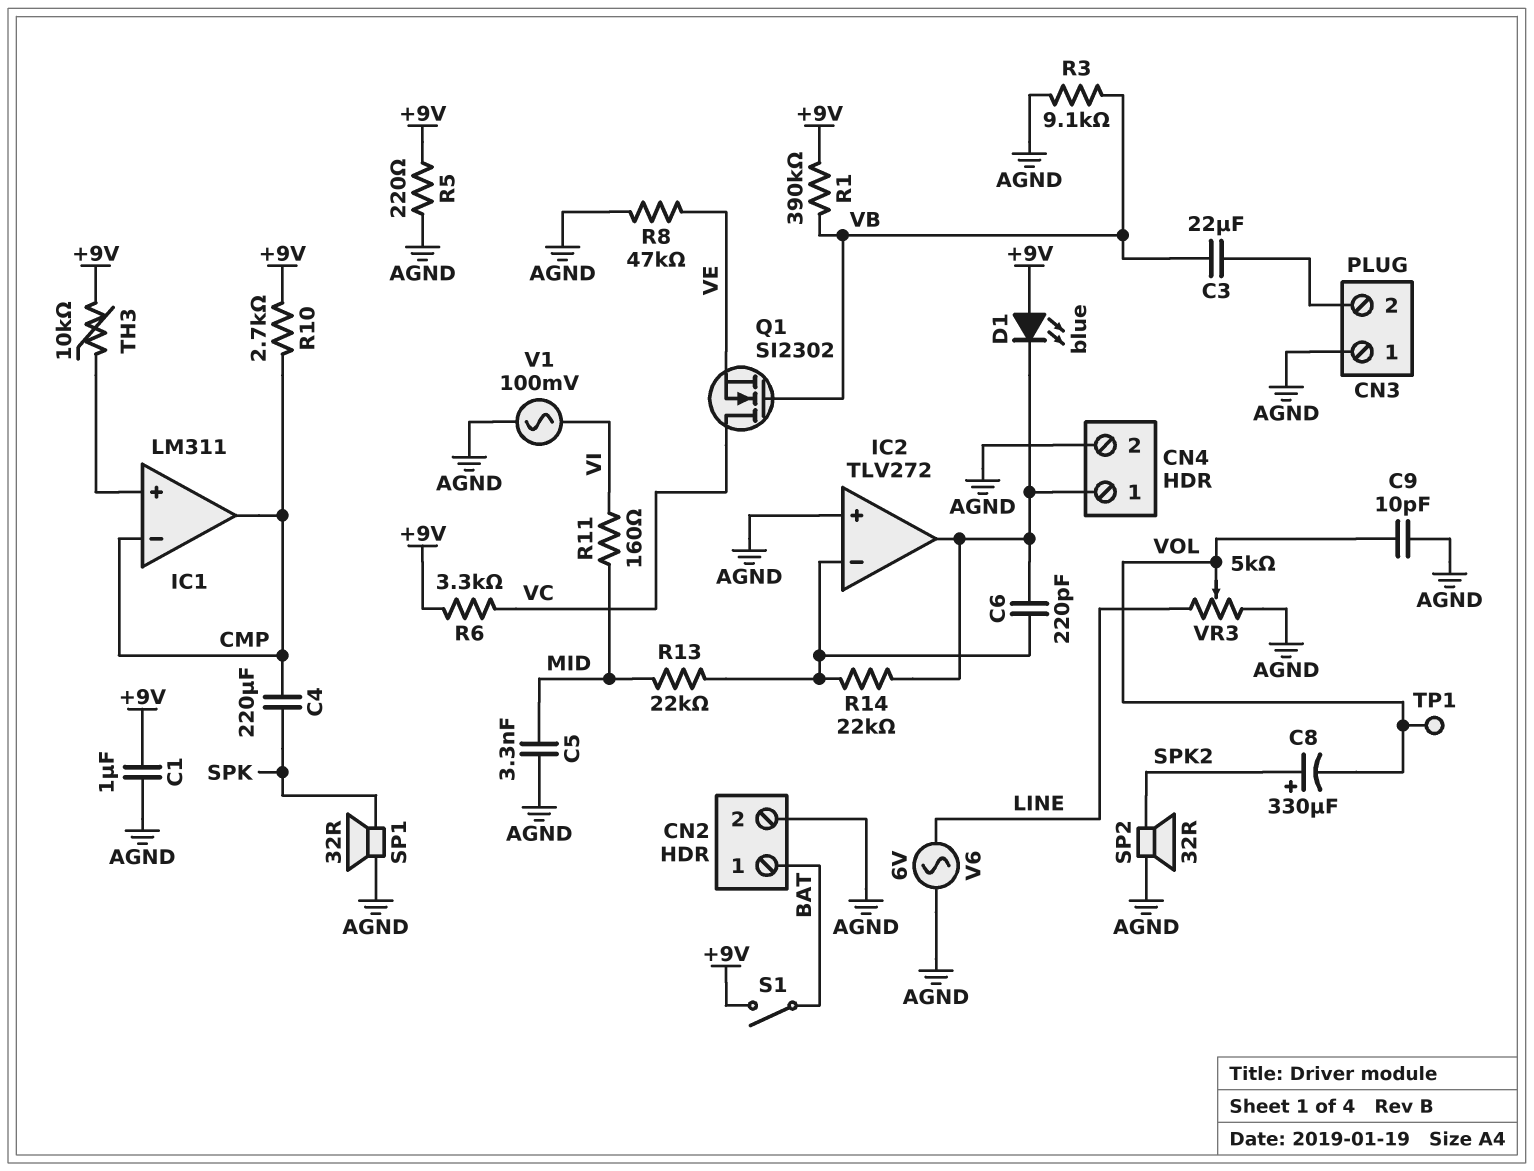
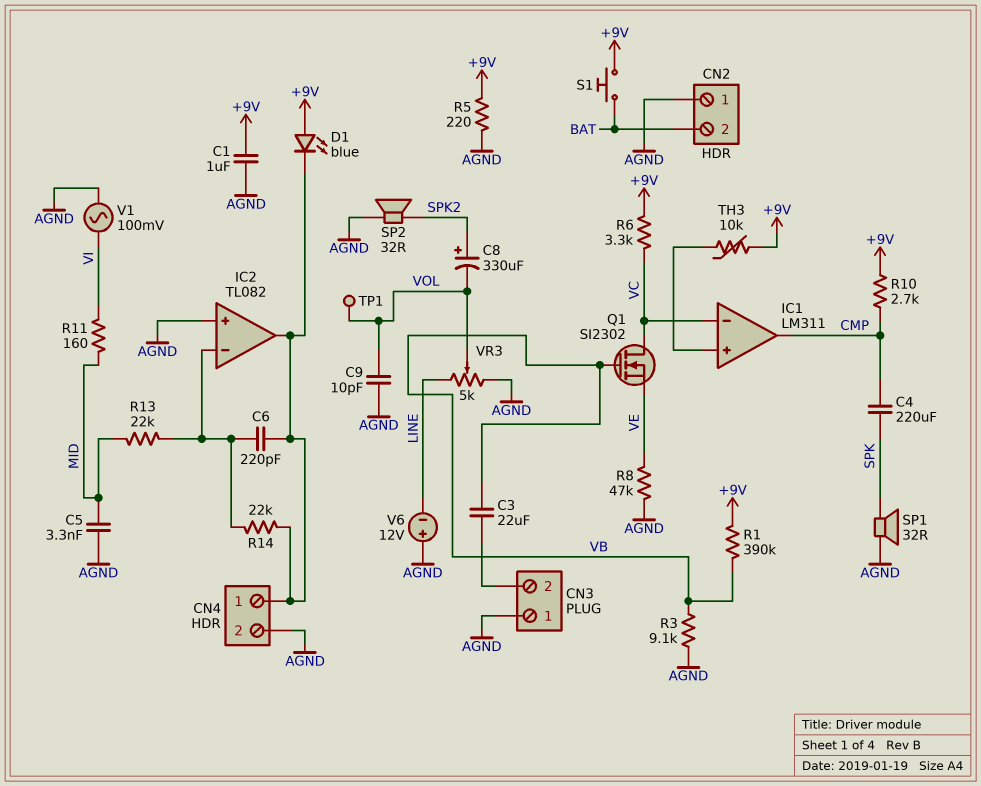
CN2 pin 1: BAT -> AGND
CN2 pin 2: AGND -> BAT
IC1 pin in-: CMP -> VC
IC2: TLV272 -> TL082
S1: switch (+9V, BAT) -> button (+9V, BAT)
V6: AC 6V (AGND, LINE) -> 12V (plus AGND, minus LINE)

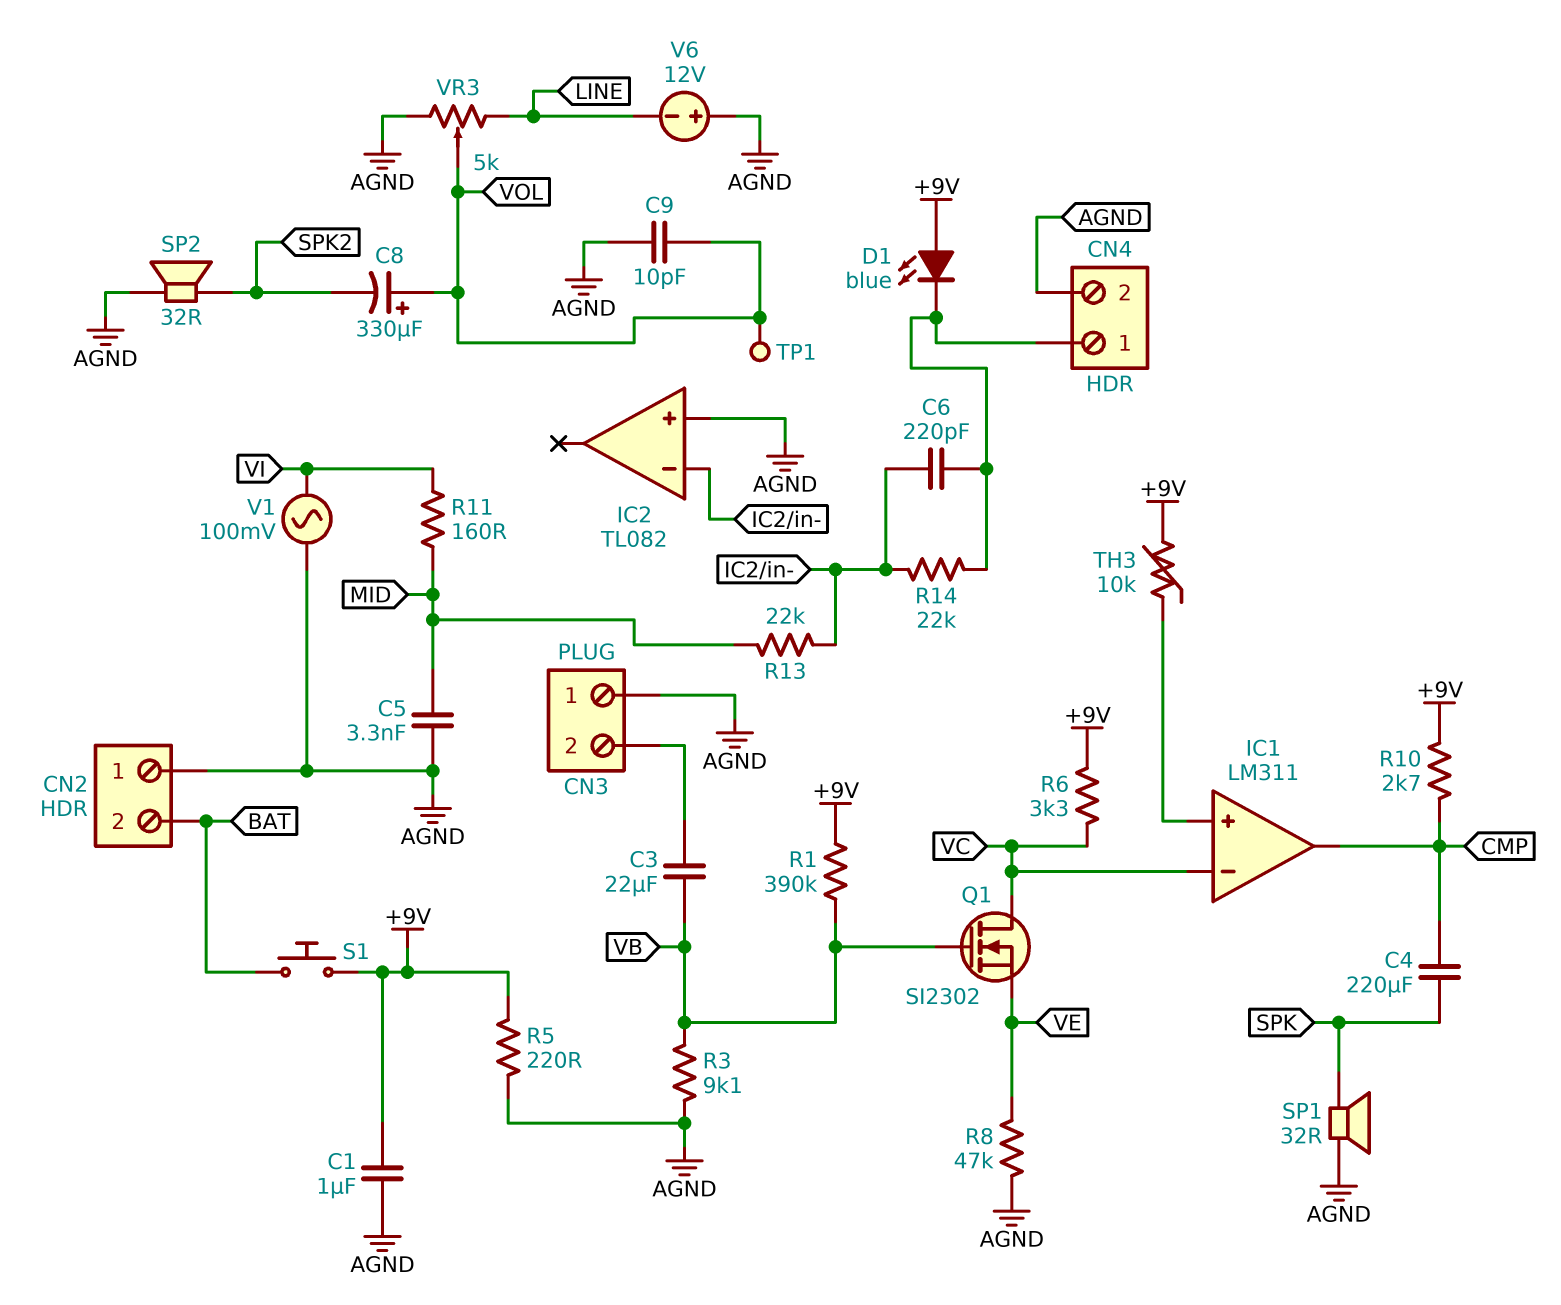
C8: 330uF (plus SPK2, minus VOL) -> 330uF (plus VOL, minus SPK2)
IC2 pin out: CN4/1 -> none

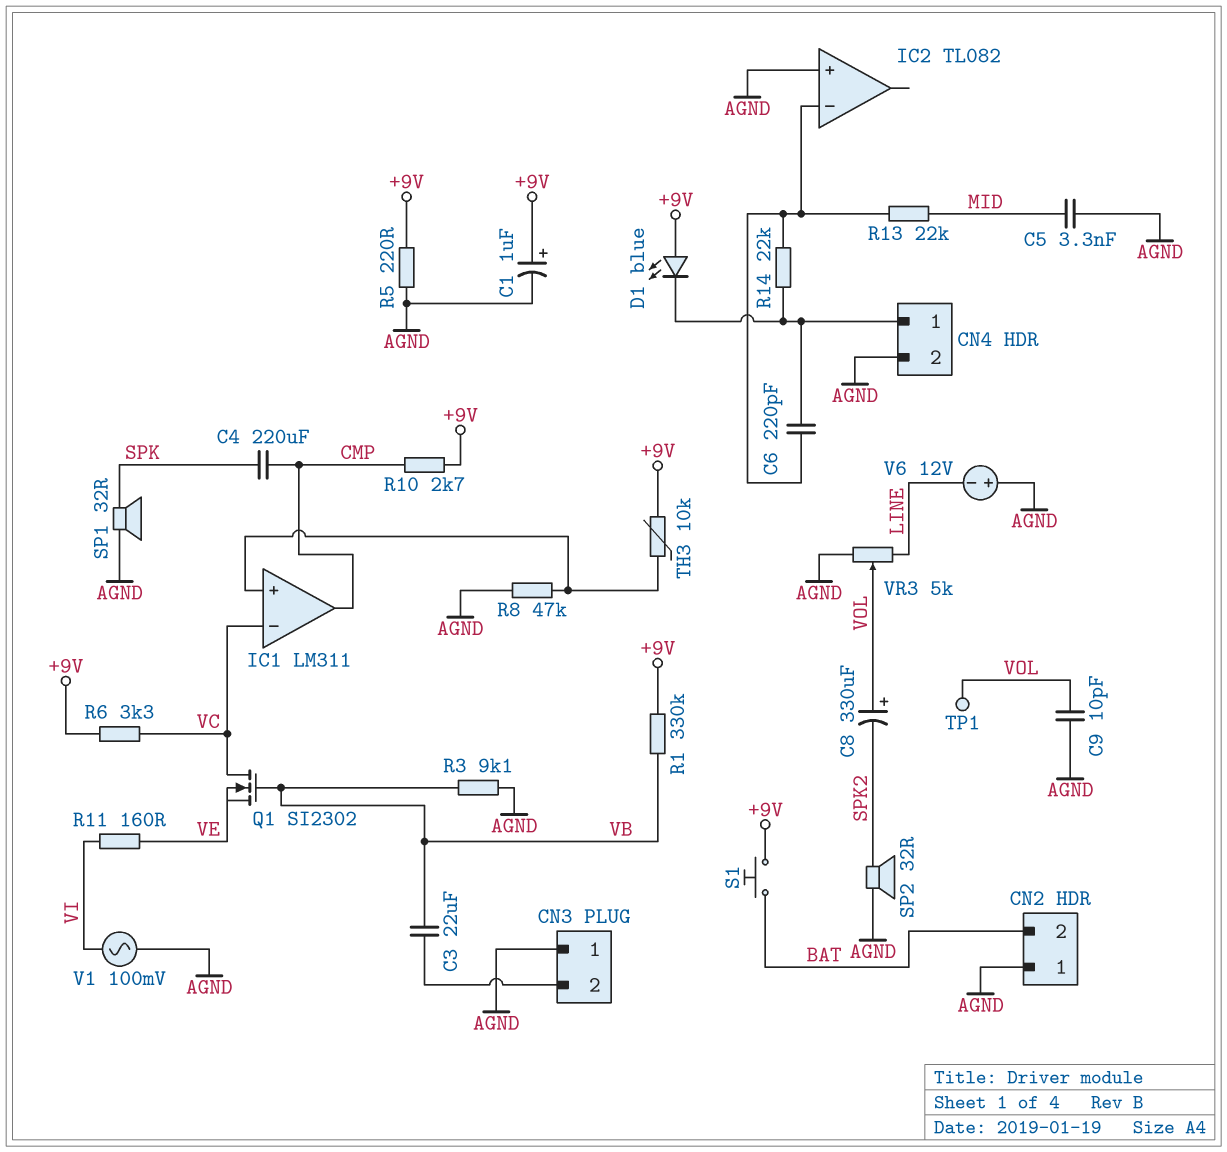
C1: 1uF (+9V, AGND) -> 1uF (plus +9V, minus AGND)
R1: 390k (+9V, VB) -> 330k (+9V, VB)
R8: 47k (AGND, VE) -> 47k (AGND, IC1/in+)
R11: 160 (MID, VI) -> 160 (VE, VI)

